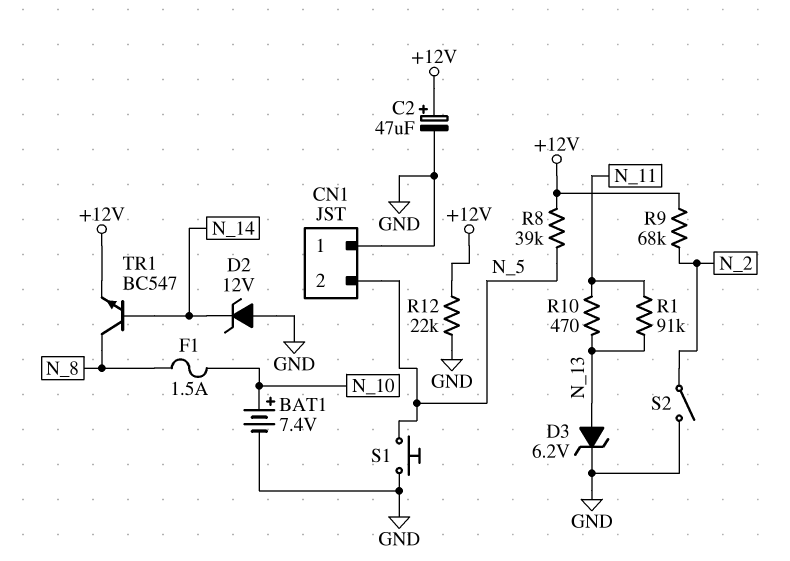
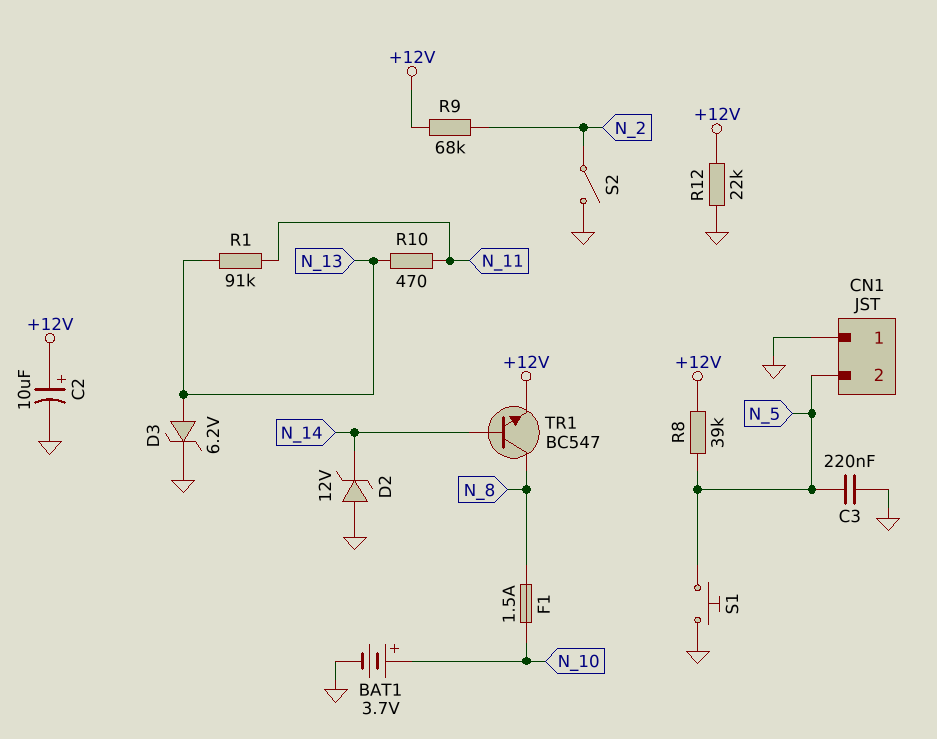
BAT1: 7.4V (plus N_10, minus GND) -> 3.7V (plus N_10, minus GND)
C2: 47uF (plus +12V, minus GND) -> 10uF (plus +12V, minus GND)
C3: none -> 220nF (GND, N_5)

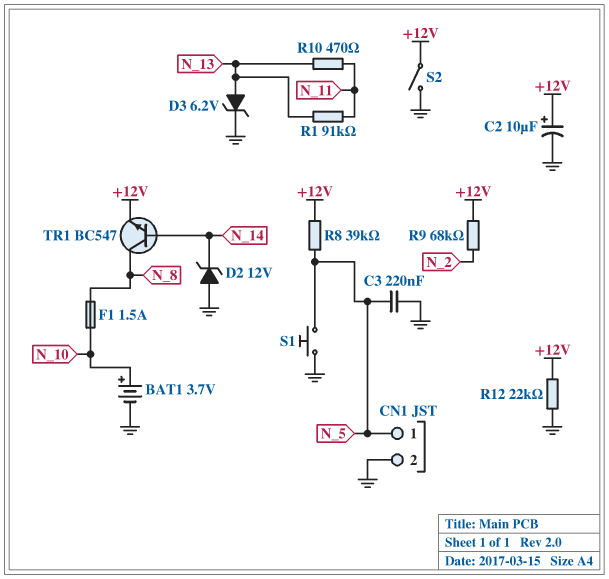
CN1 pin 1: GND -> N_5
CN1 pin 2: N_5 -> GND
S2: switch (GND, N_2) -> switch (+12V, GND)

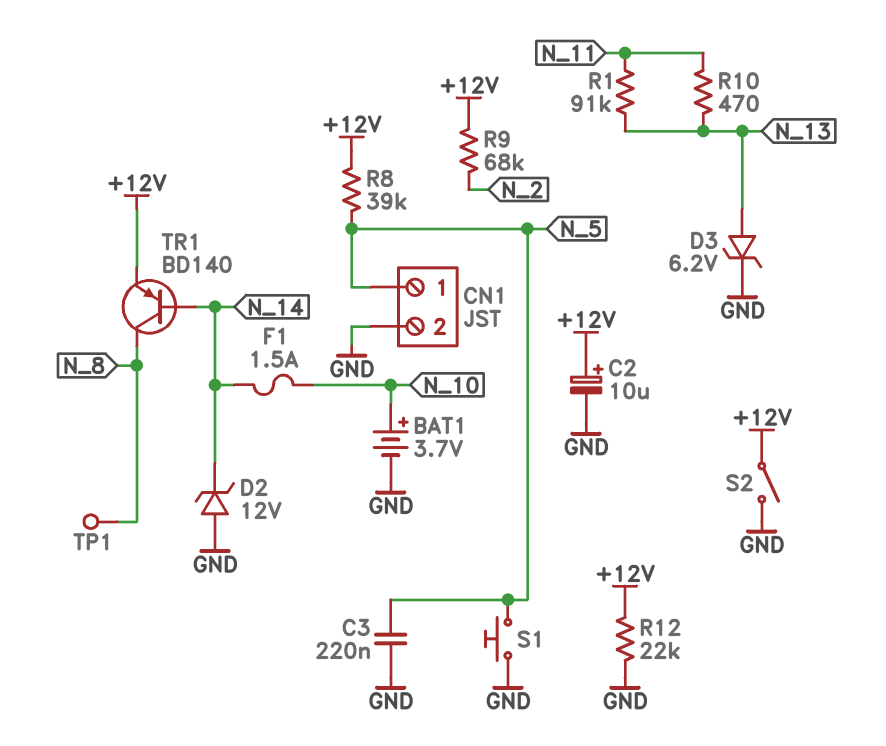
F1: 1.5A (N_8, N_10) -> 1.5A (N_10, N_14)
TP1: none -> test point (N_8)
TR1: NPN BC547 (B N_14, C N_8, E +12V) -> PNP BD140 (B N_14, C N_8, E +12V)

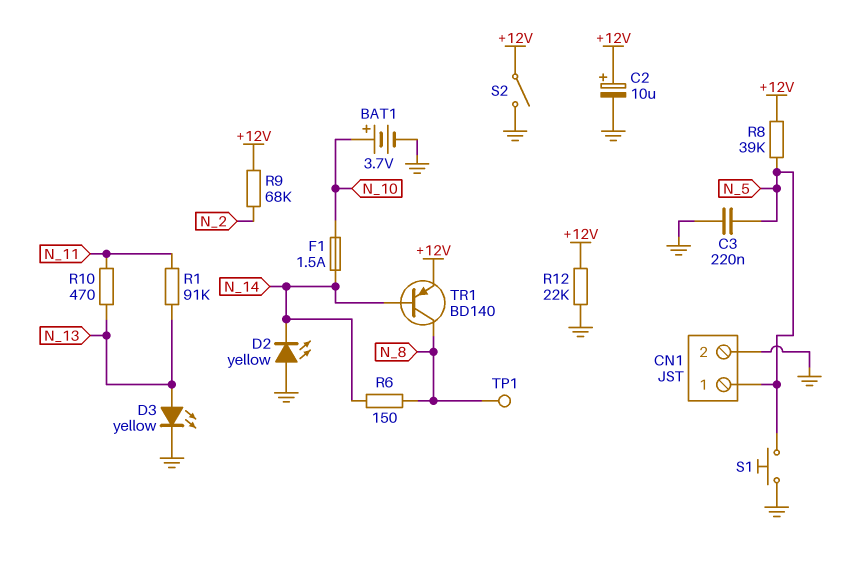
D2: zener 12V (A GND, K N_14) -> LED yellow (A GND, K N_14)
D3: zener 6.2V (A N_13, K GND) -> LED yellow (A N_13, K GND)
R6: none -> 150 (N_8, N_14)

